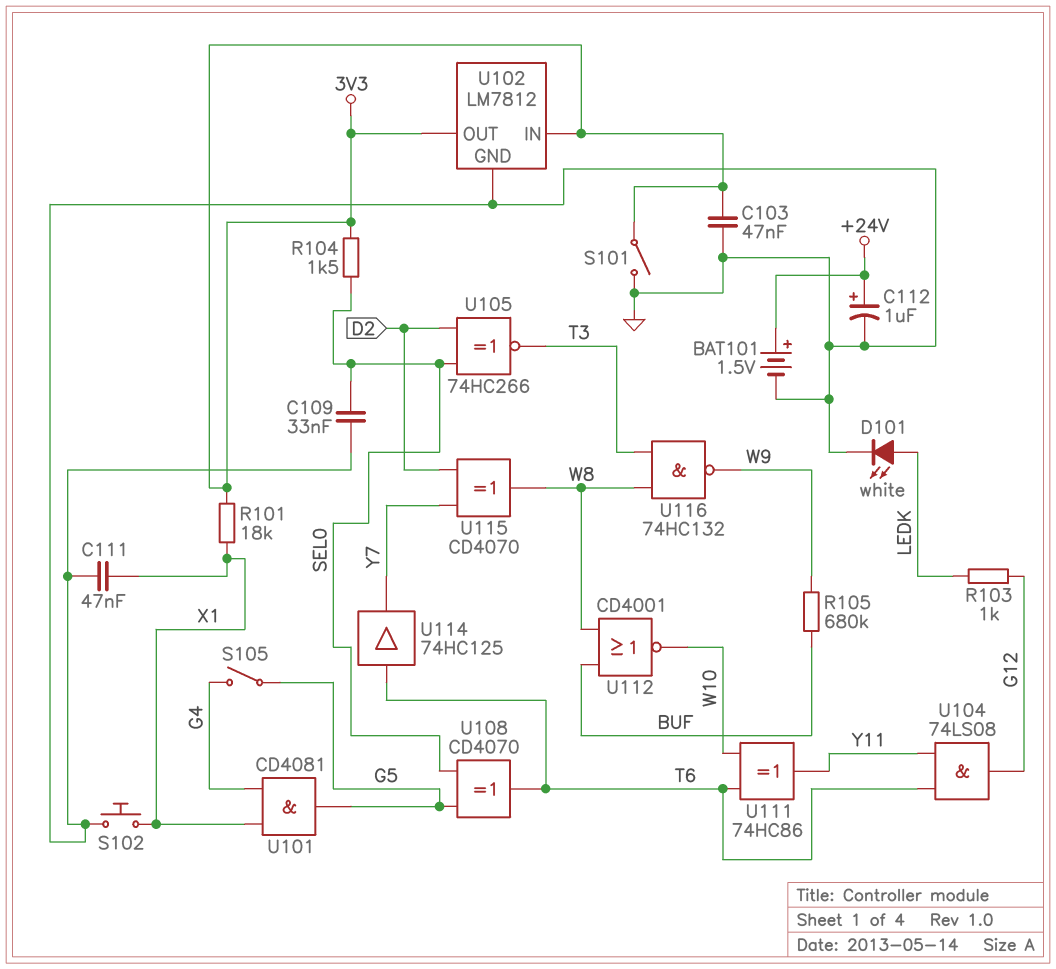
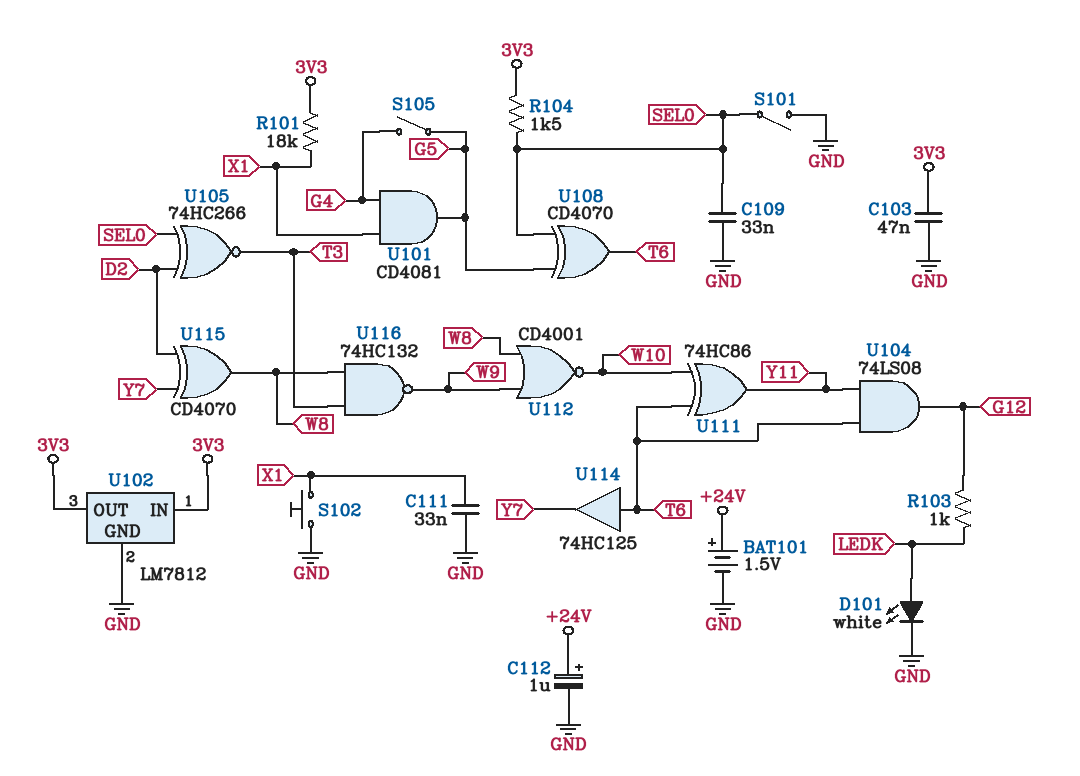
C111: 47nF (GND, X1) -> 33nF (GND, X1)
R105: 680k (BUF, W9) -> none
S101: switch (3V3, GND) -> switch (GND, SEL0)
U112: NOR CD4001 (in BUF, in W8, out W10) -> NOR CD4001 (in W8, in W9, out W10)

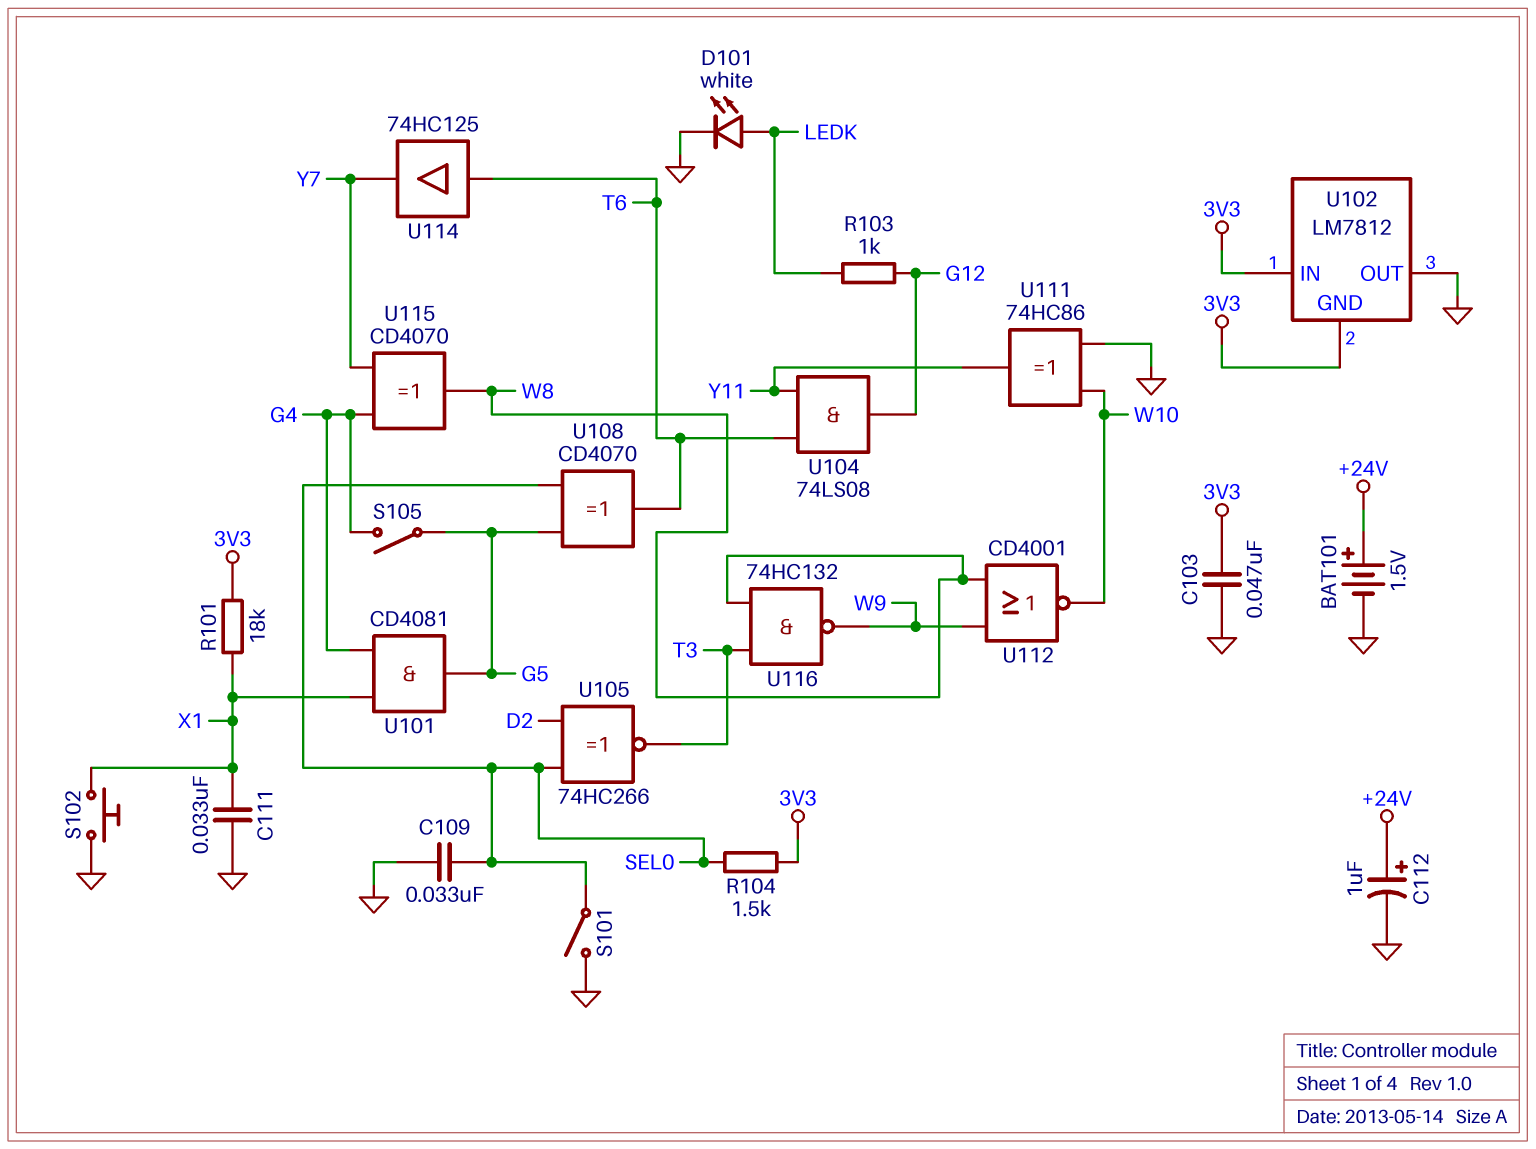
U102 pin GND: GND -> 3V3
U102 pin OUT: 3V3 -> GND
U111: XOR 74HC86 (in T6, in W10, out Y11) -> XOR 74HC86 (in GND, in W10, out Y11)
U115: XOR CD4070 (in D2, in Y7, out W8) -> XOR CD4070 (in G4, in Y7, out W8)

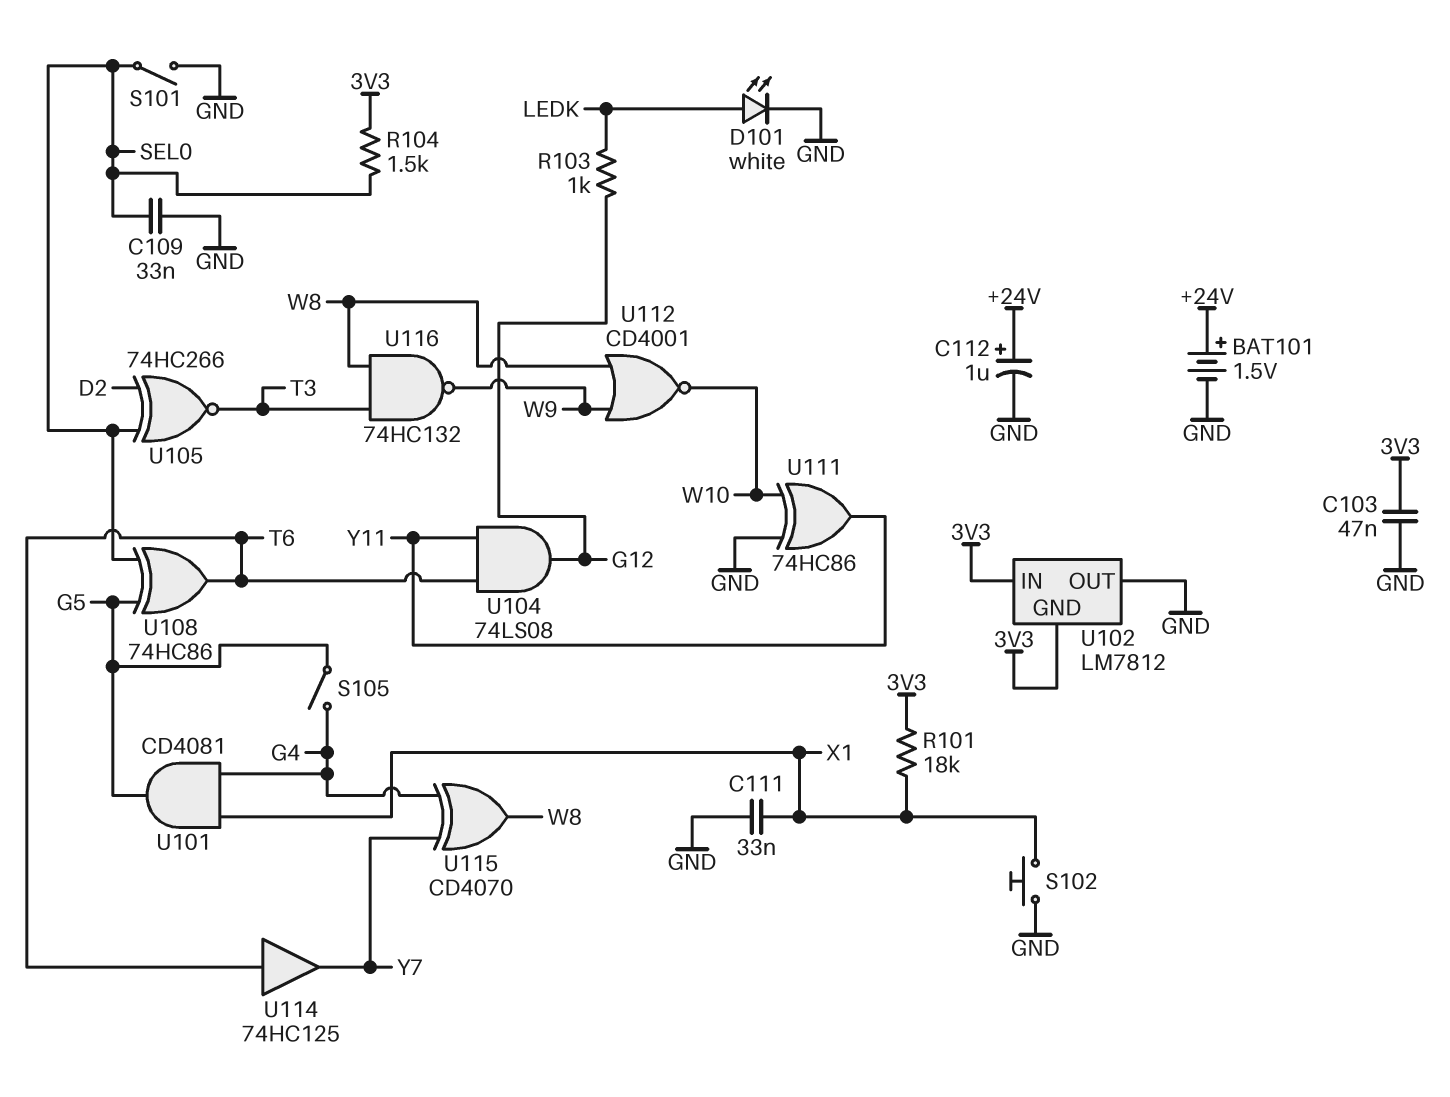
U108: XOR CD4070 (in G5, in SEL0, out T6) -> XOR 74HC86 (in G5, in SEL0, out T6)

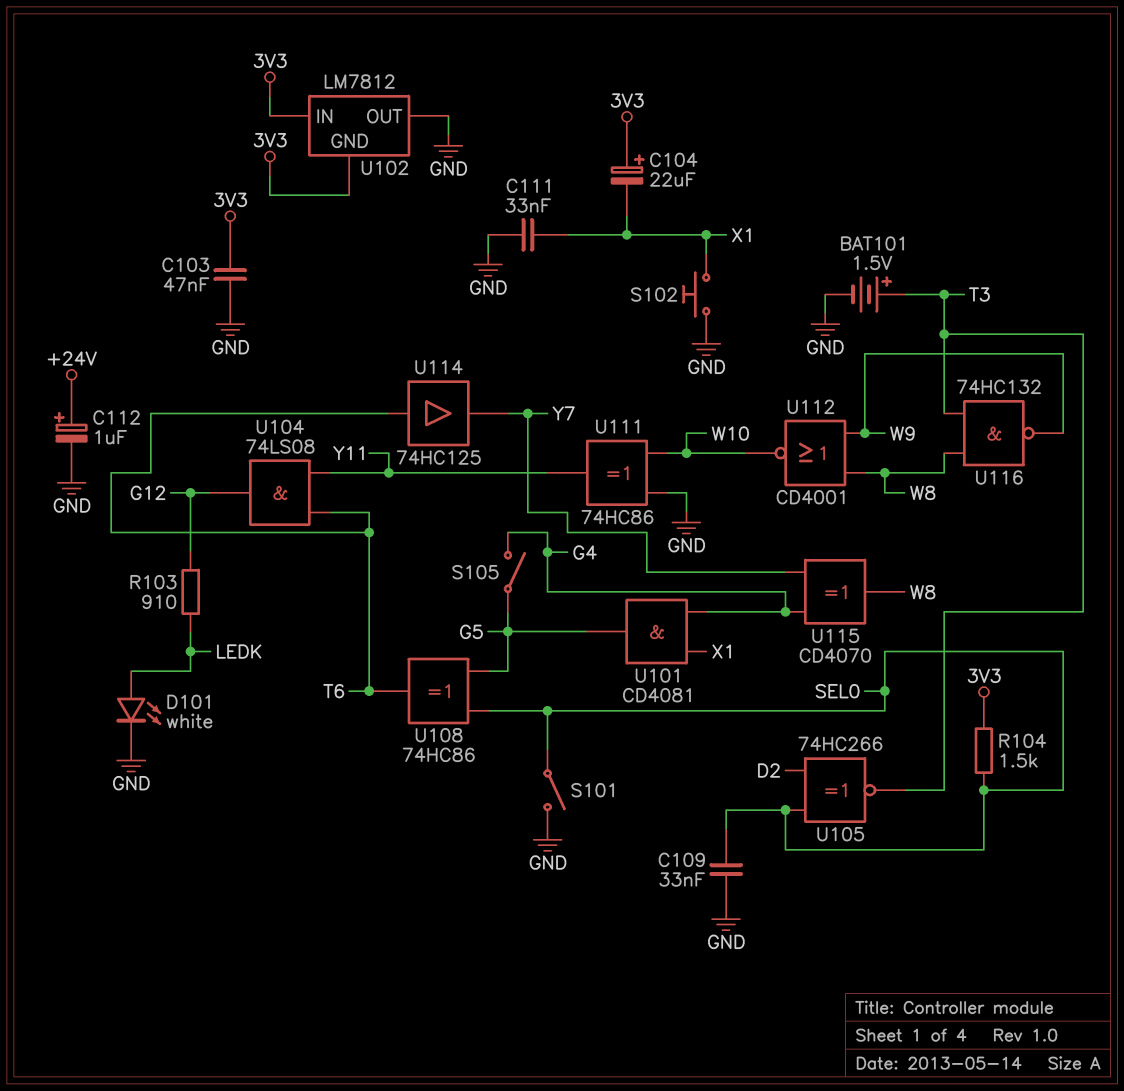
BAT101: 1.5V (plus +24V, minus GND) -> 1.5V (plus T3, minus GND)
C104: none -> 22uF (plus 3V3, minus X1)
R101: 18k (3V3, X1) -> none
R103: 1k (G12, LEDK) -> 910 (G12, LEDK)

